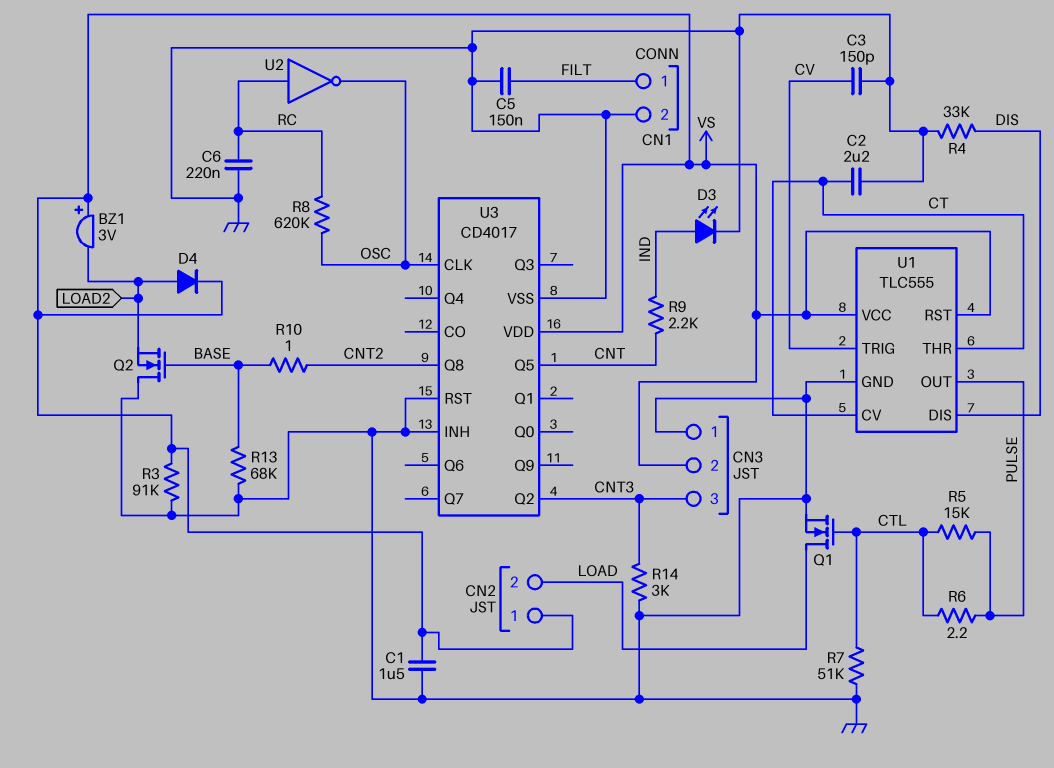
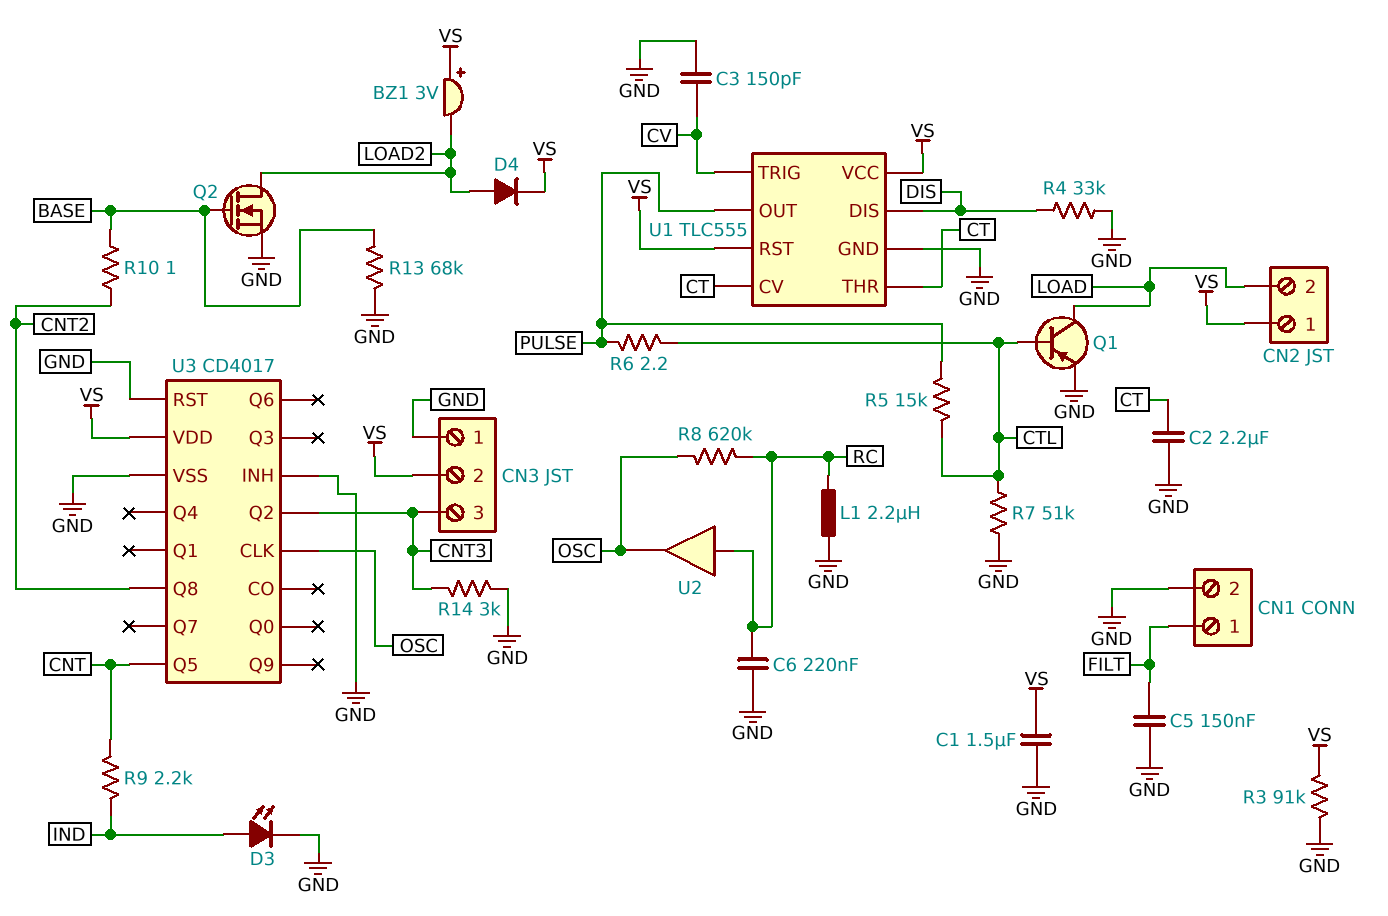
L1: none -> 2.2uH (GND, RC)
Q1: NMOS (G CTL, D LOAD, S GND) -> PNP (B CTL, C LOAD, E GND)
Q2: NMOS (G BASE, D GND, S LOAD2) -> NMOS (G BASE, D LOAD2, S GND)
U2: NOT (in RC, out OSC) -> buffer (in RC, out OSC)

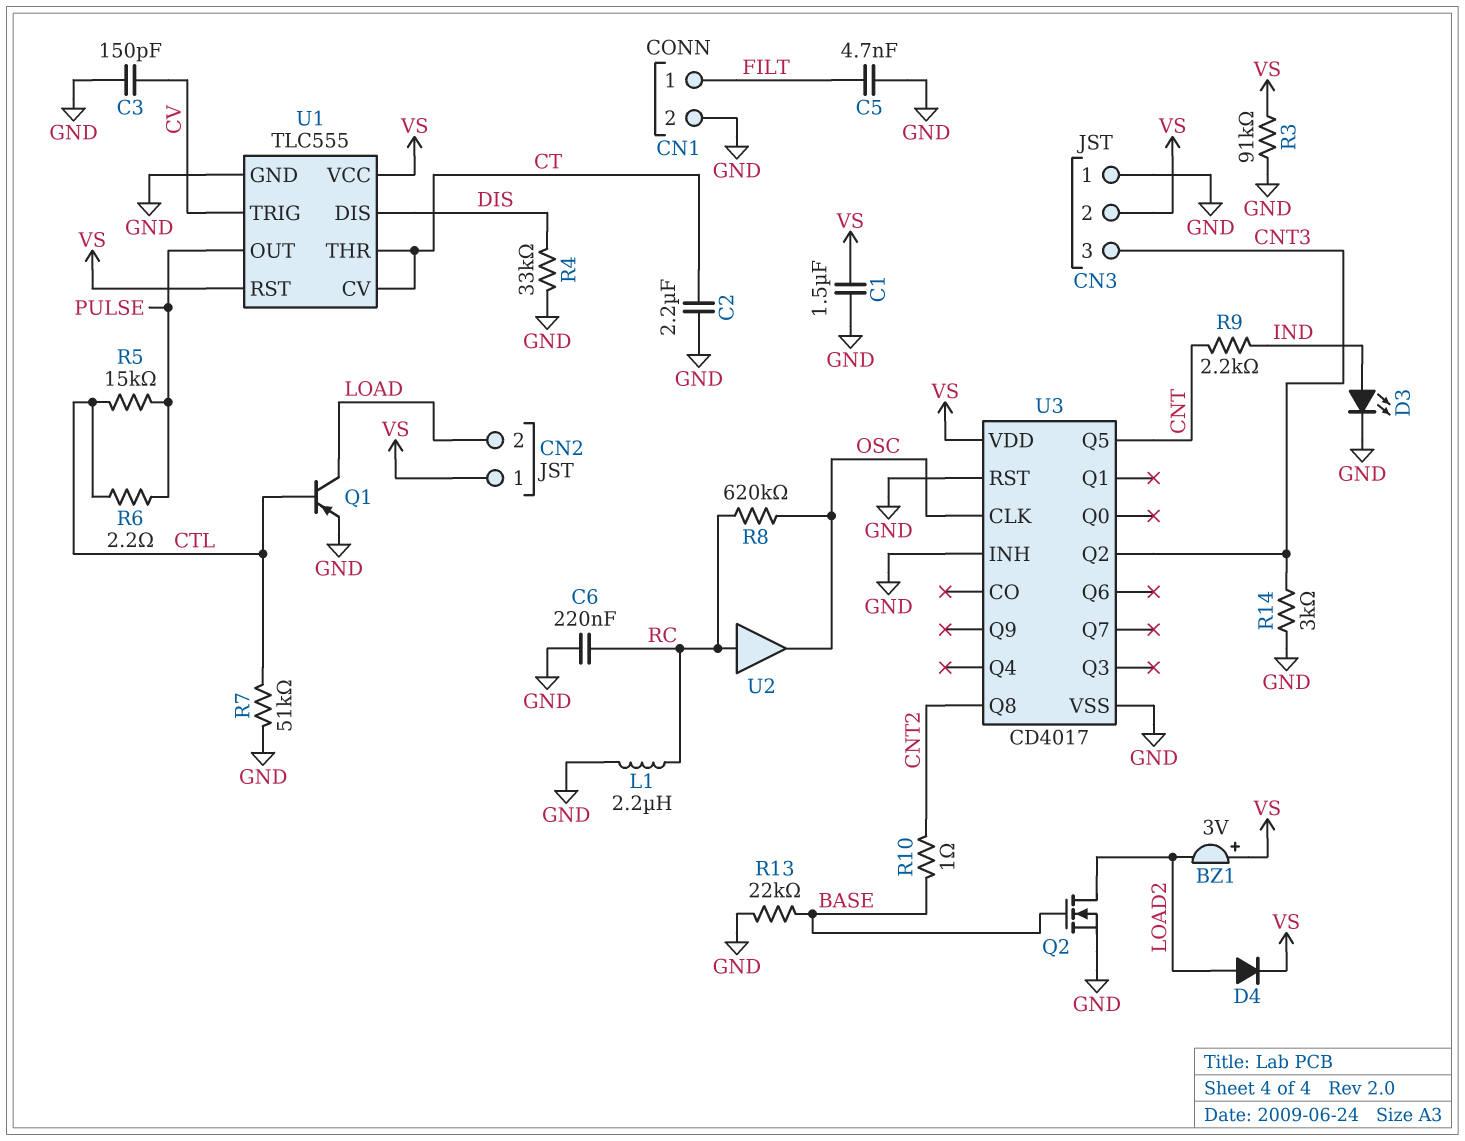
C5: 150nF (FILT, GND) -> 4.7nF (FILT, GND)
R13: 68k (BASE, GND) -> 22k (BASE, GND)

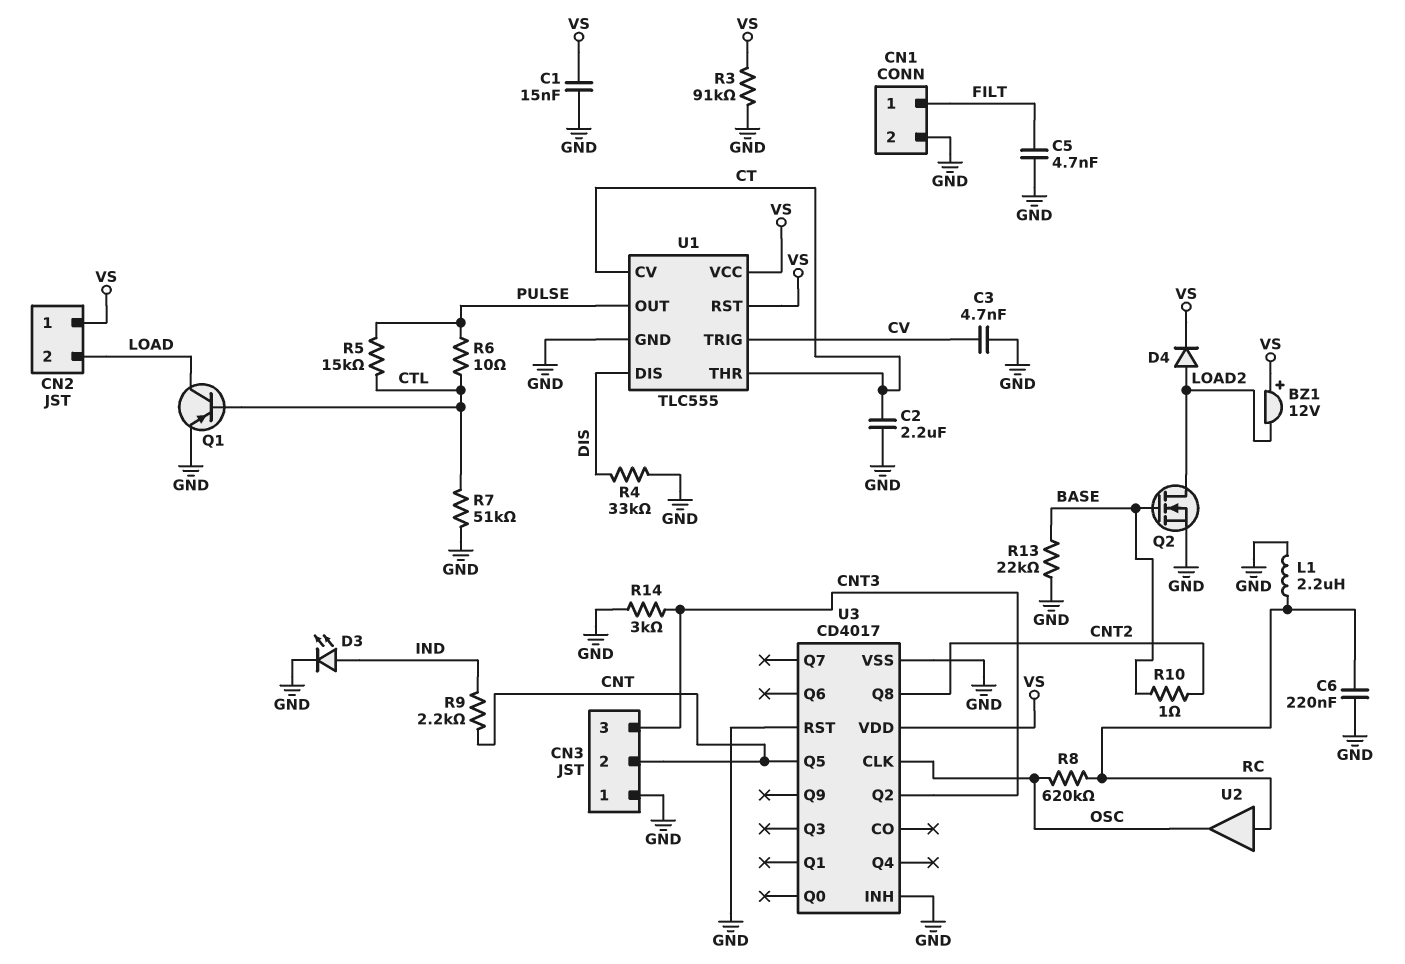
BZ1: buzzer 3V (plus VS, minus LOAD2) -> buzzer 12V (plus VS, minus LOAD2)
C1: 1.5uF (GND, VS) -> 15nF (GND, VS)
C3: 150pF (CV, GND) -> 4.7nF (CV, GND)
CN3 pin 2: VS -> CNT
R6: 2.2 (CTL, PULSE) -> 10 (CTL, PULSE)

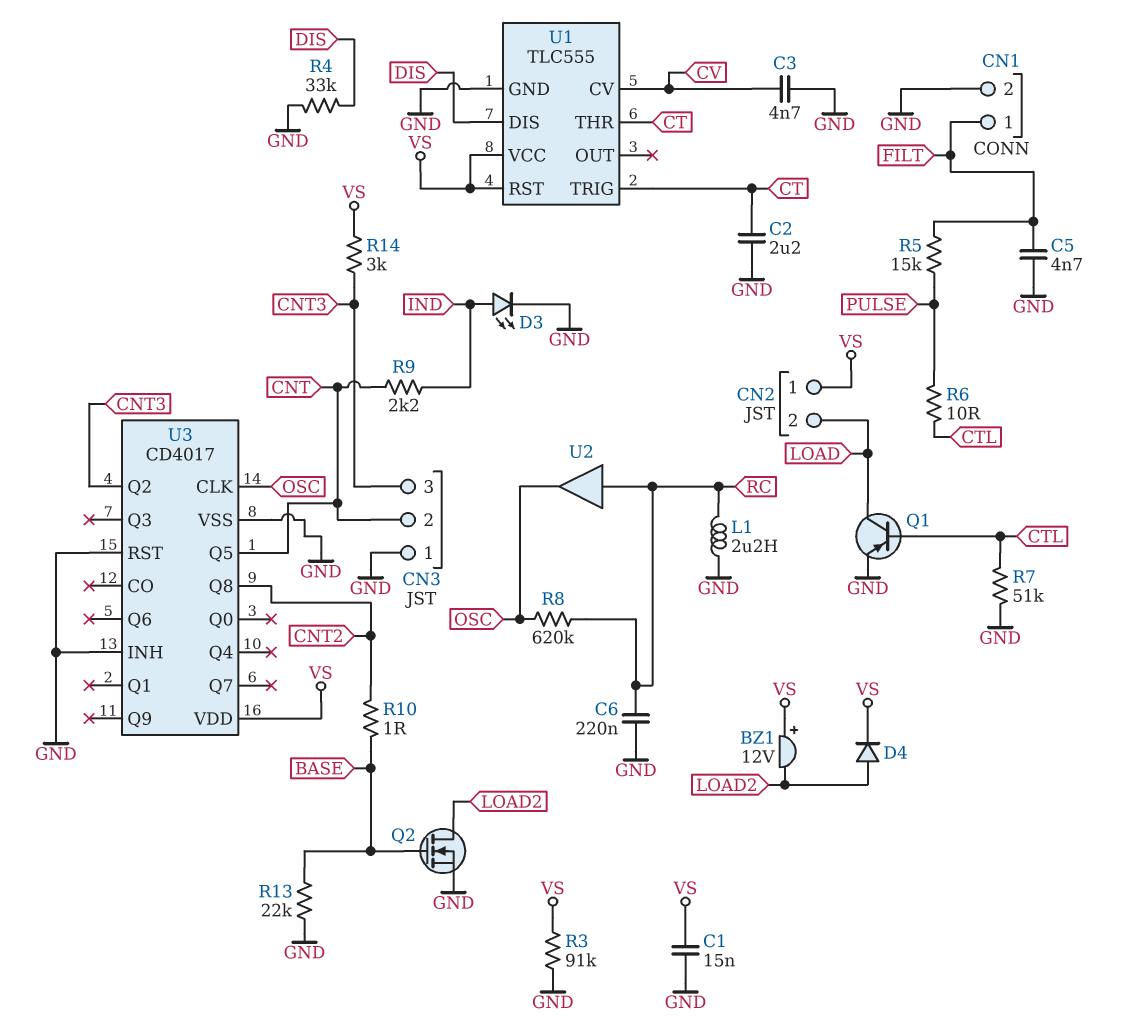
R5: 15k (CTL, PULSE) -> 15k (FILT, PULSE)
R14: 3k (CNT3, GND) -> 3k (CNT3, VS)
U1 pin CV: CT -> CV
U1 pin OUT: PULSE -> none
U1 pin TRIG: CV -> CT

